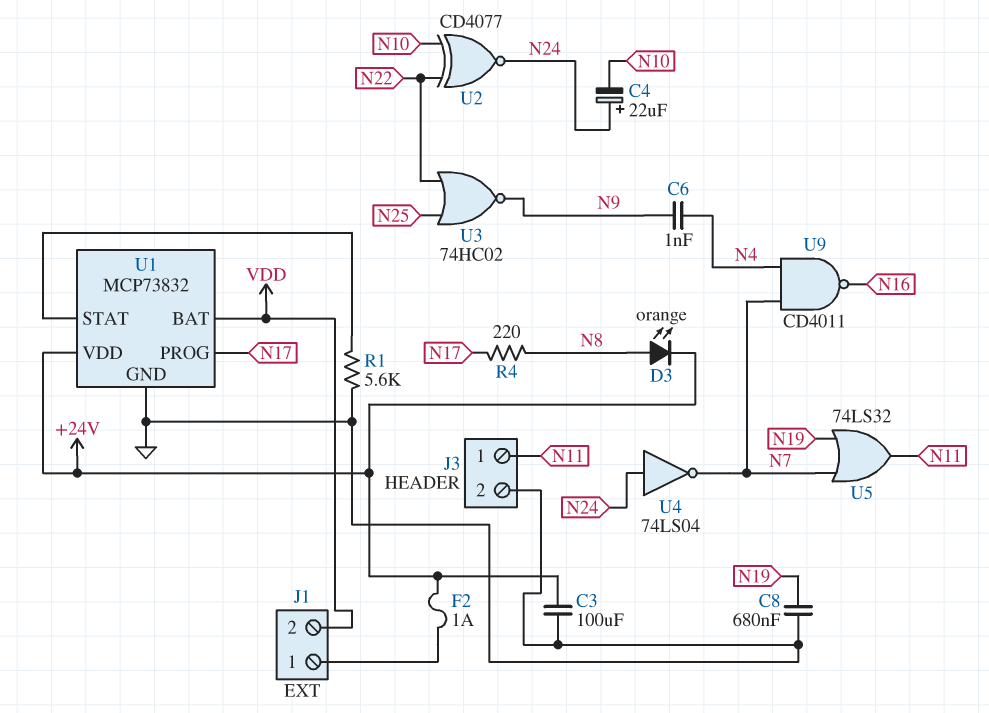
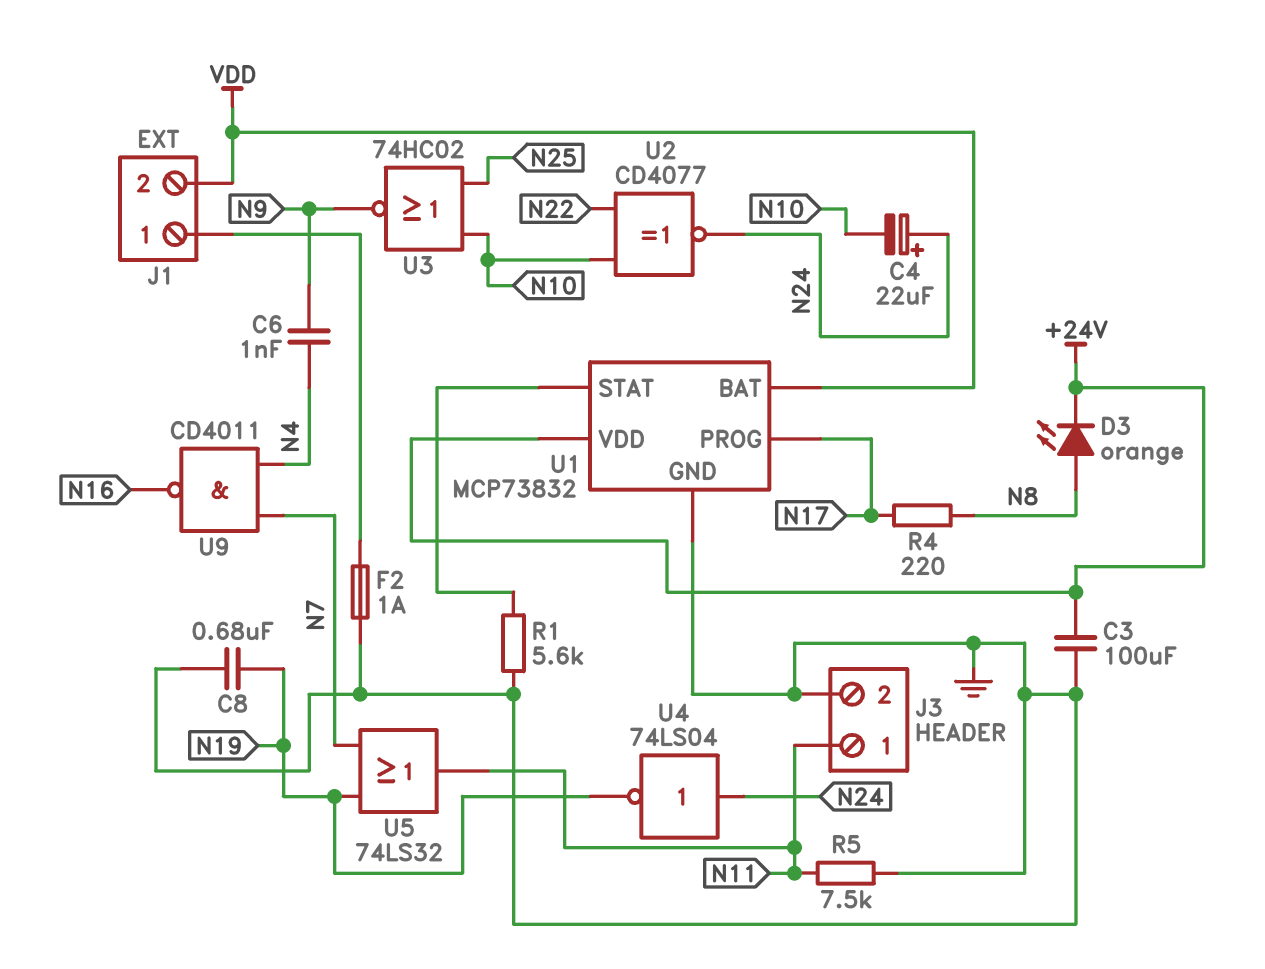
F2: 1A (+24V, J1/1) -> 1A (GND, J1/1)
R5: none -> 7.5k (GND, N11)
U3: NOR 74HC02 (in N22, in N25, out N9) -> NOR 74HC02 (in N10, in N25, out N9)
U4: NOT 74LS04 (in N24, out N7) -> NOT 74LS04 (in N24, out N19)

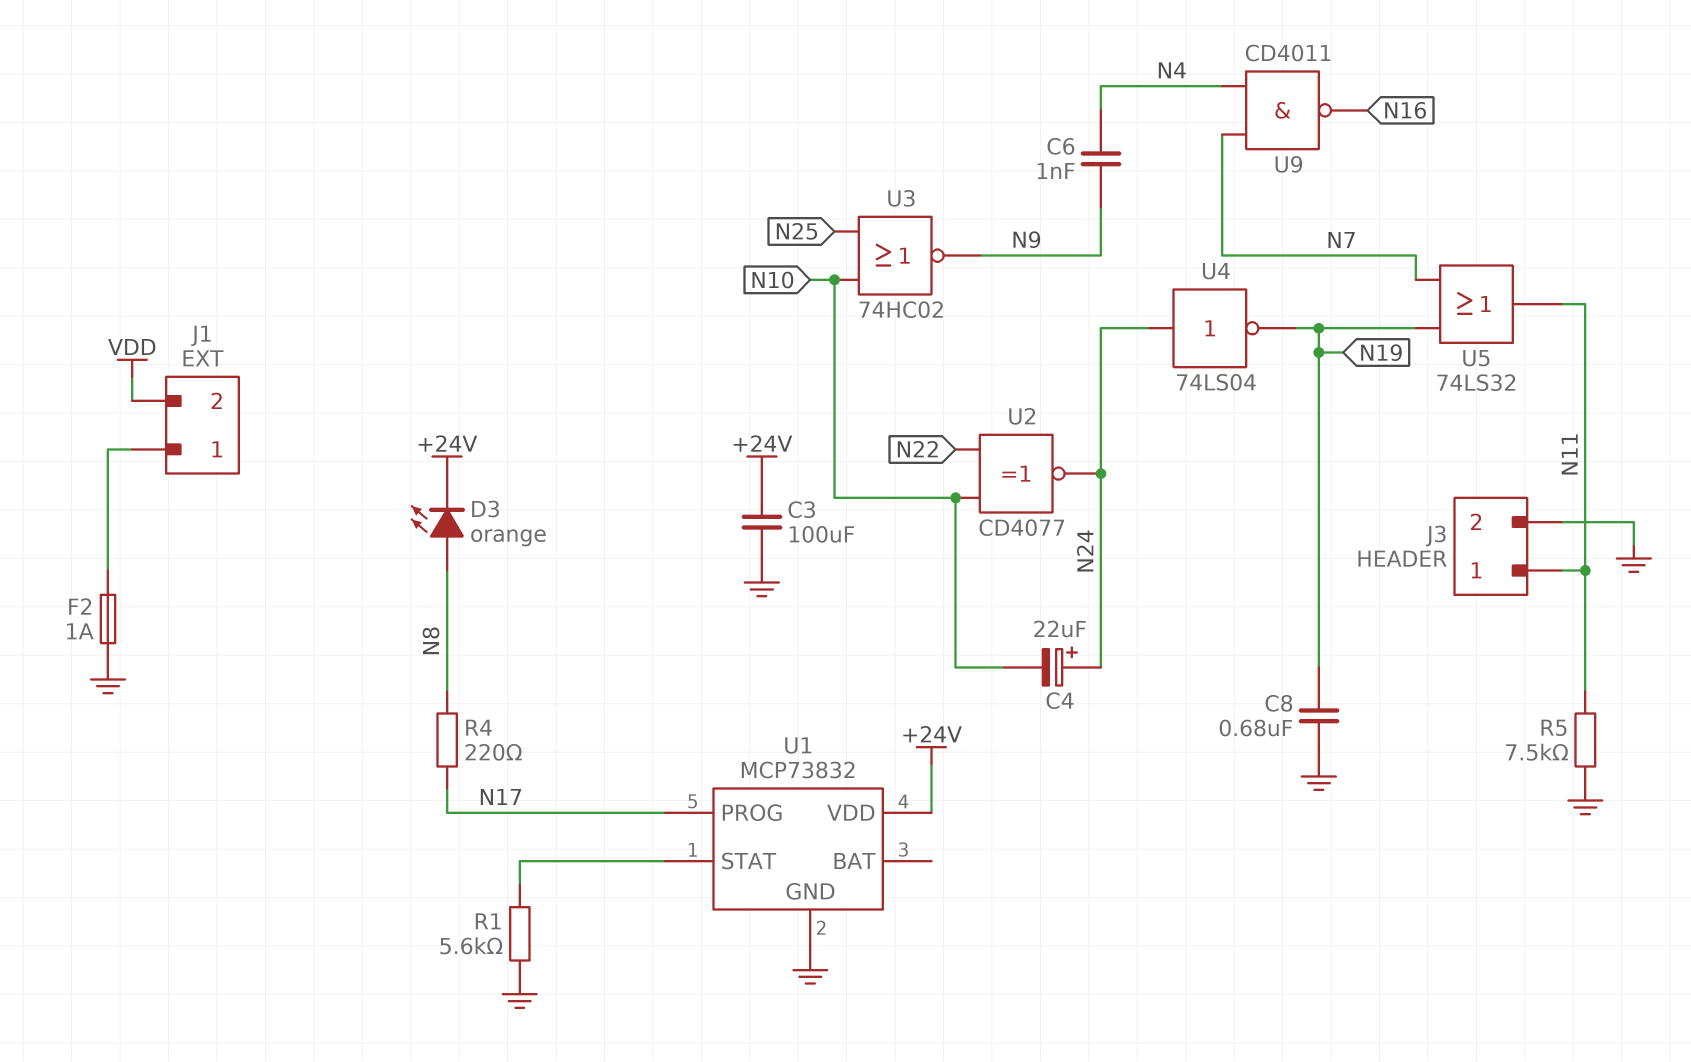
U1 pin BAT: VDD -> none

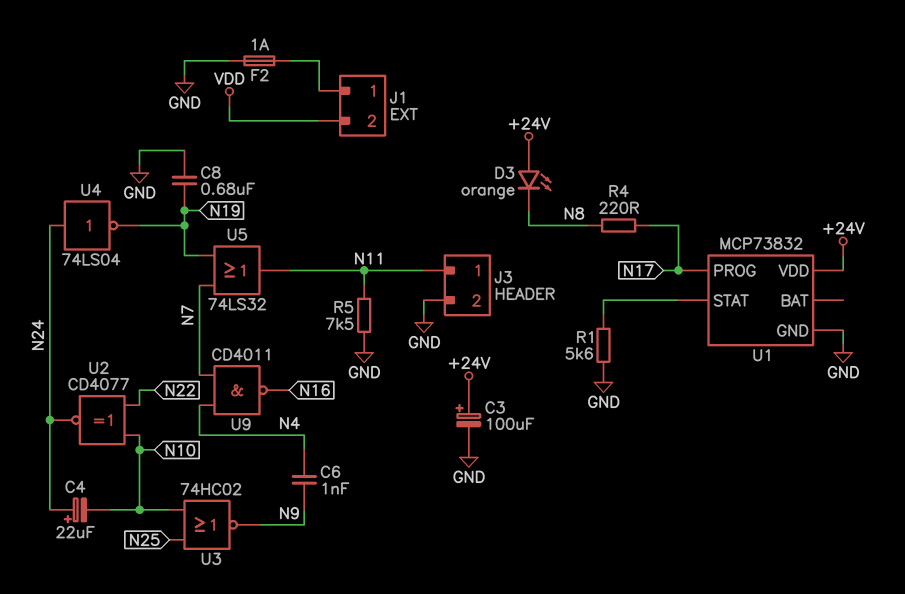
C3: 100uF (+24V, GND) -> 100uF (plus +24V, minus GND)
D3: LED orange (A N8, K +24V) -> LED orange (A +24V, K N8)

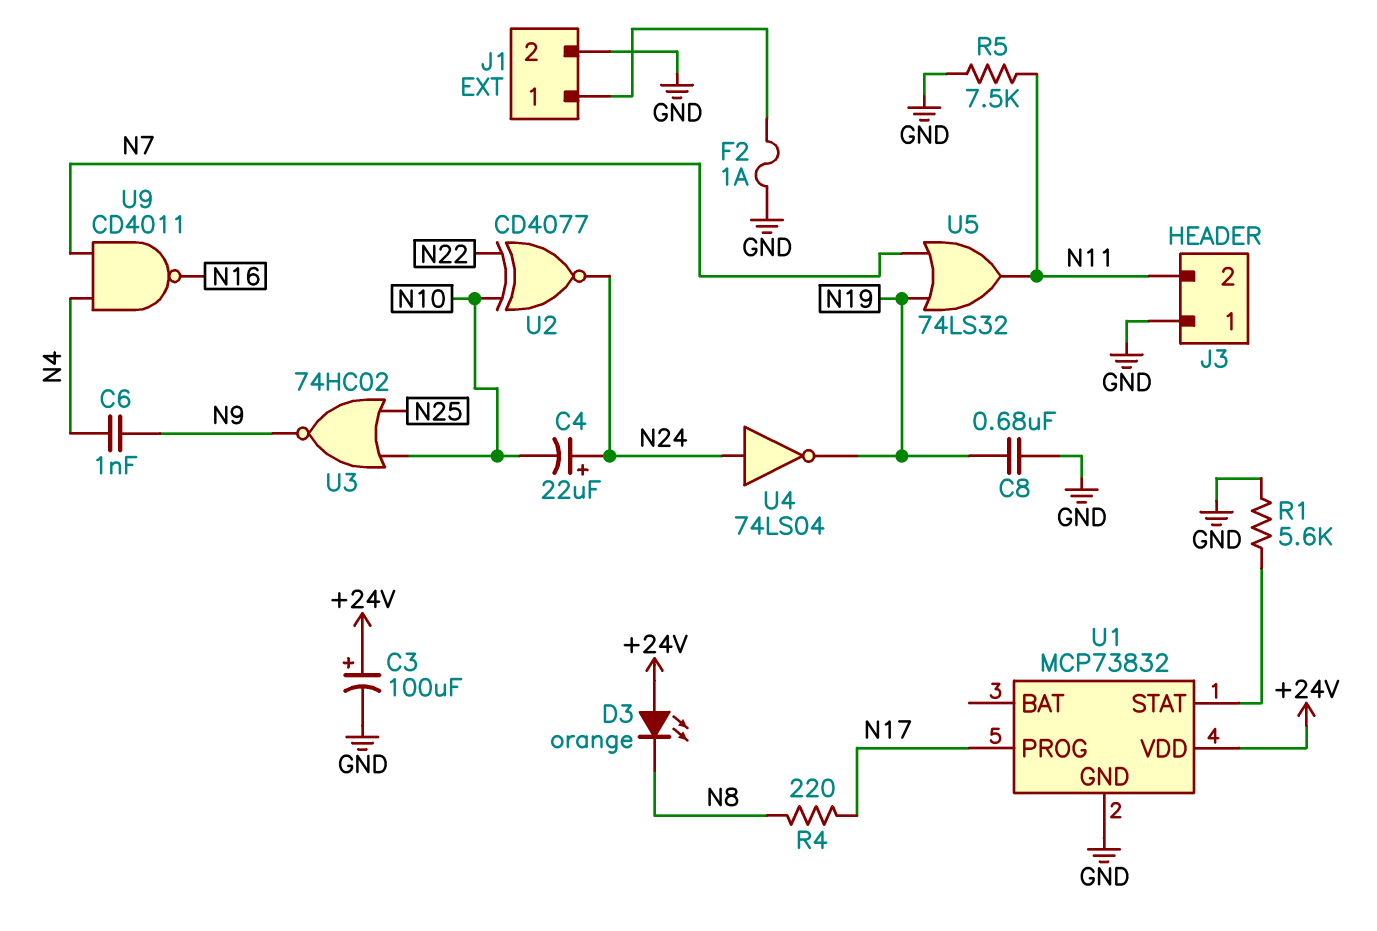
J1 pin 2: VDD -> GND
J3 pin 1: N11 -> GND
J3 pin 2: GND -> N11

